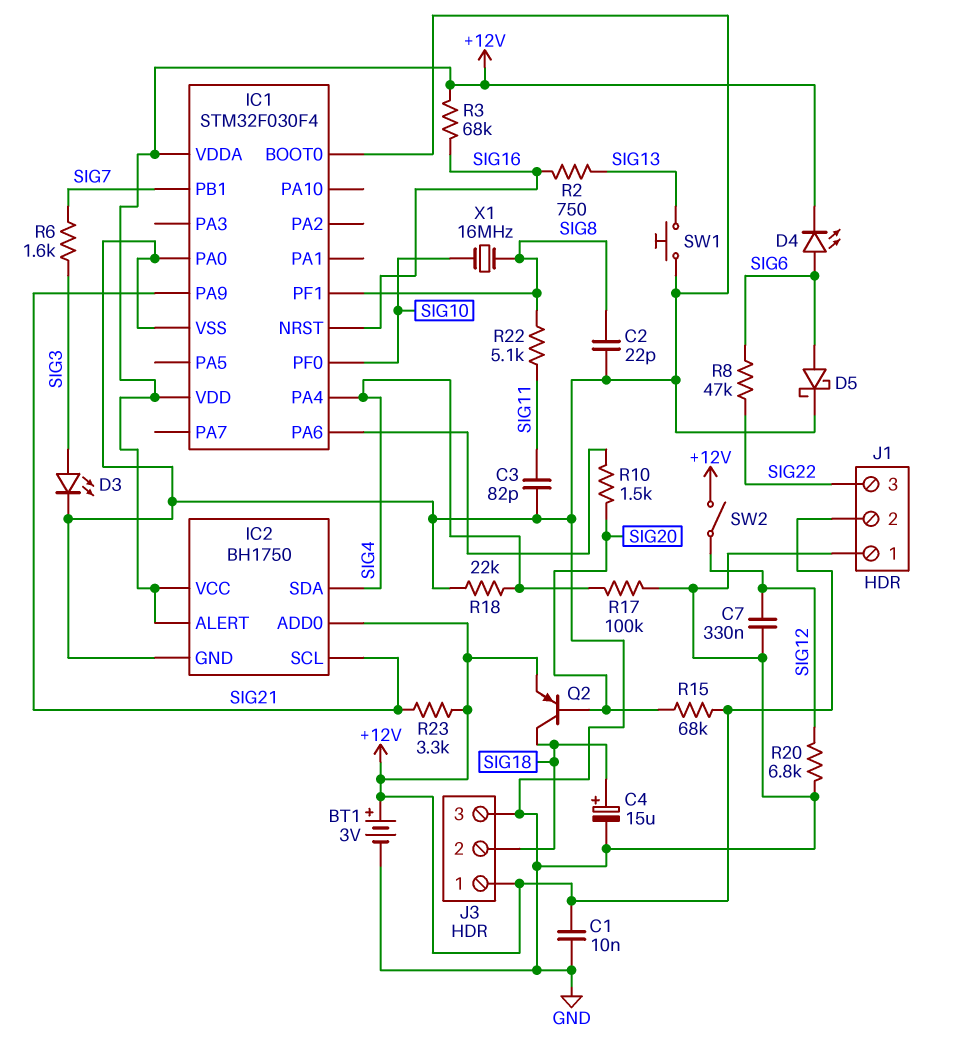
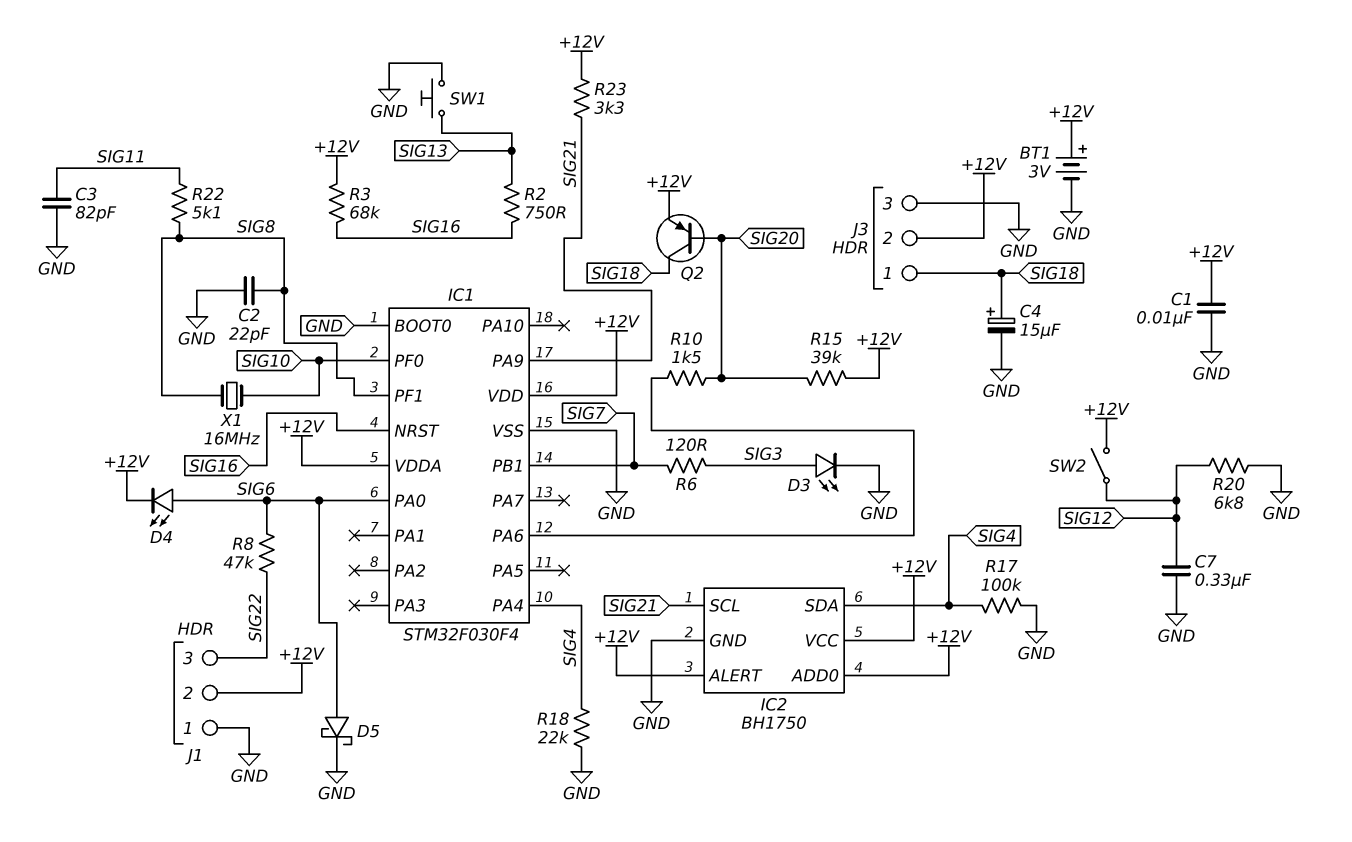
IC1 pin PA0: GND -> SIG6
J3 pin 1: +12V -> SIG18
J3 pin 2: SIG18 -> +12V
R6: 1.6k (SIG3, SIG7) -> 120 (SIG3, SIG7)
R15: 68k (+12V, SIG20) -> 39k (+12V, SIG20)

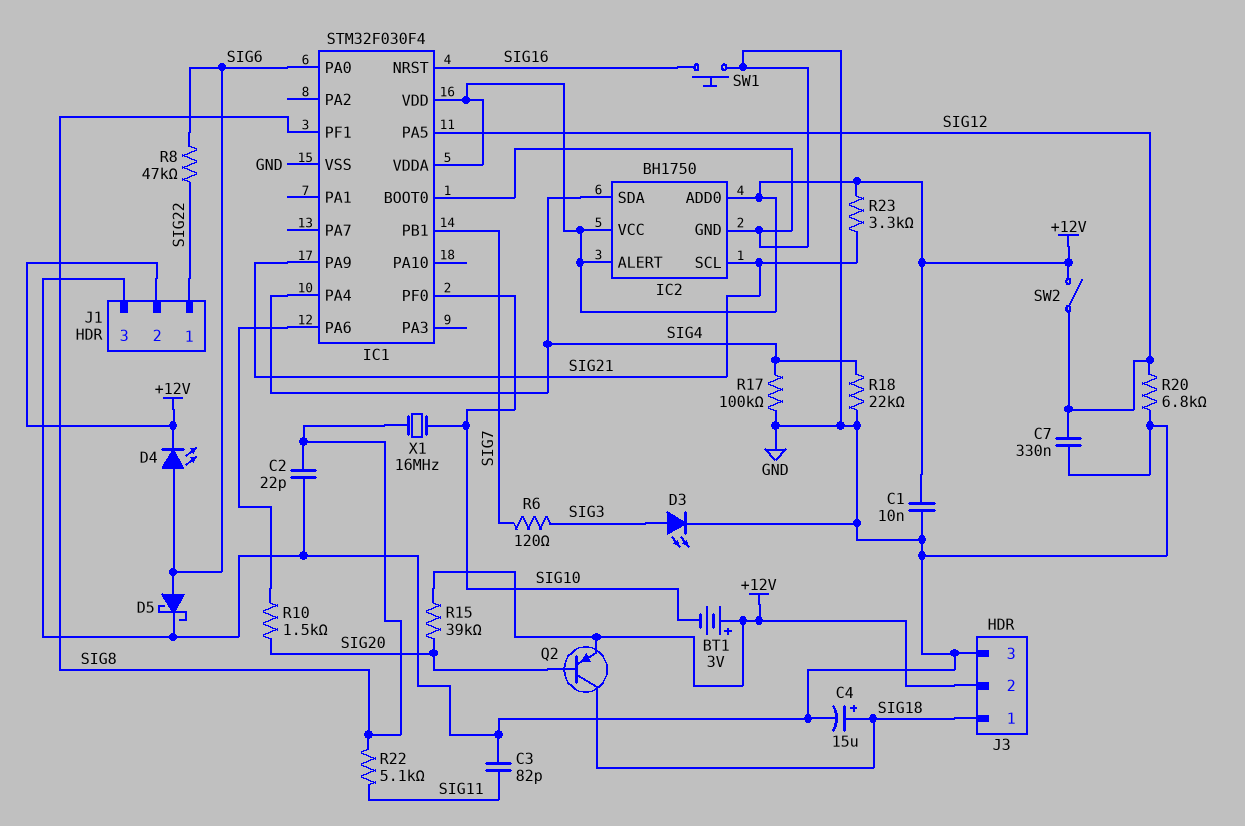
BT1: 3V (plus +12V, minus GND) -> 3V (plus +12V, minus SIG10)
IC1 pin PA5: none -> SIG12
J1 pin 1: GND -> SIG22
J1 pin 3: SIG22 -> GND
R2: 750 (SIG13, SIG16) -> none
R3: 68k (+12V, SIG16) -> none
SW1: button (GND, SIG13) -> button (GND, SIG16)

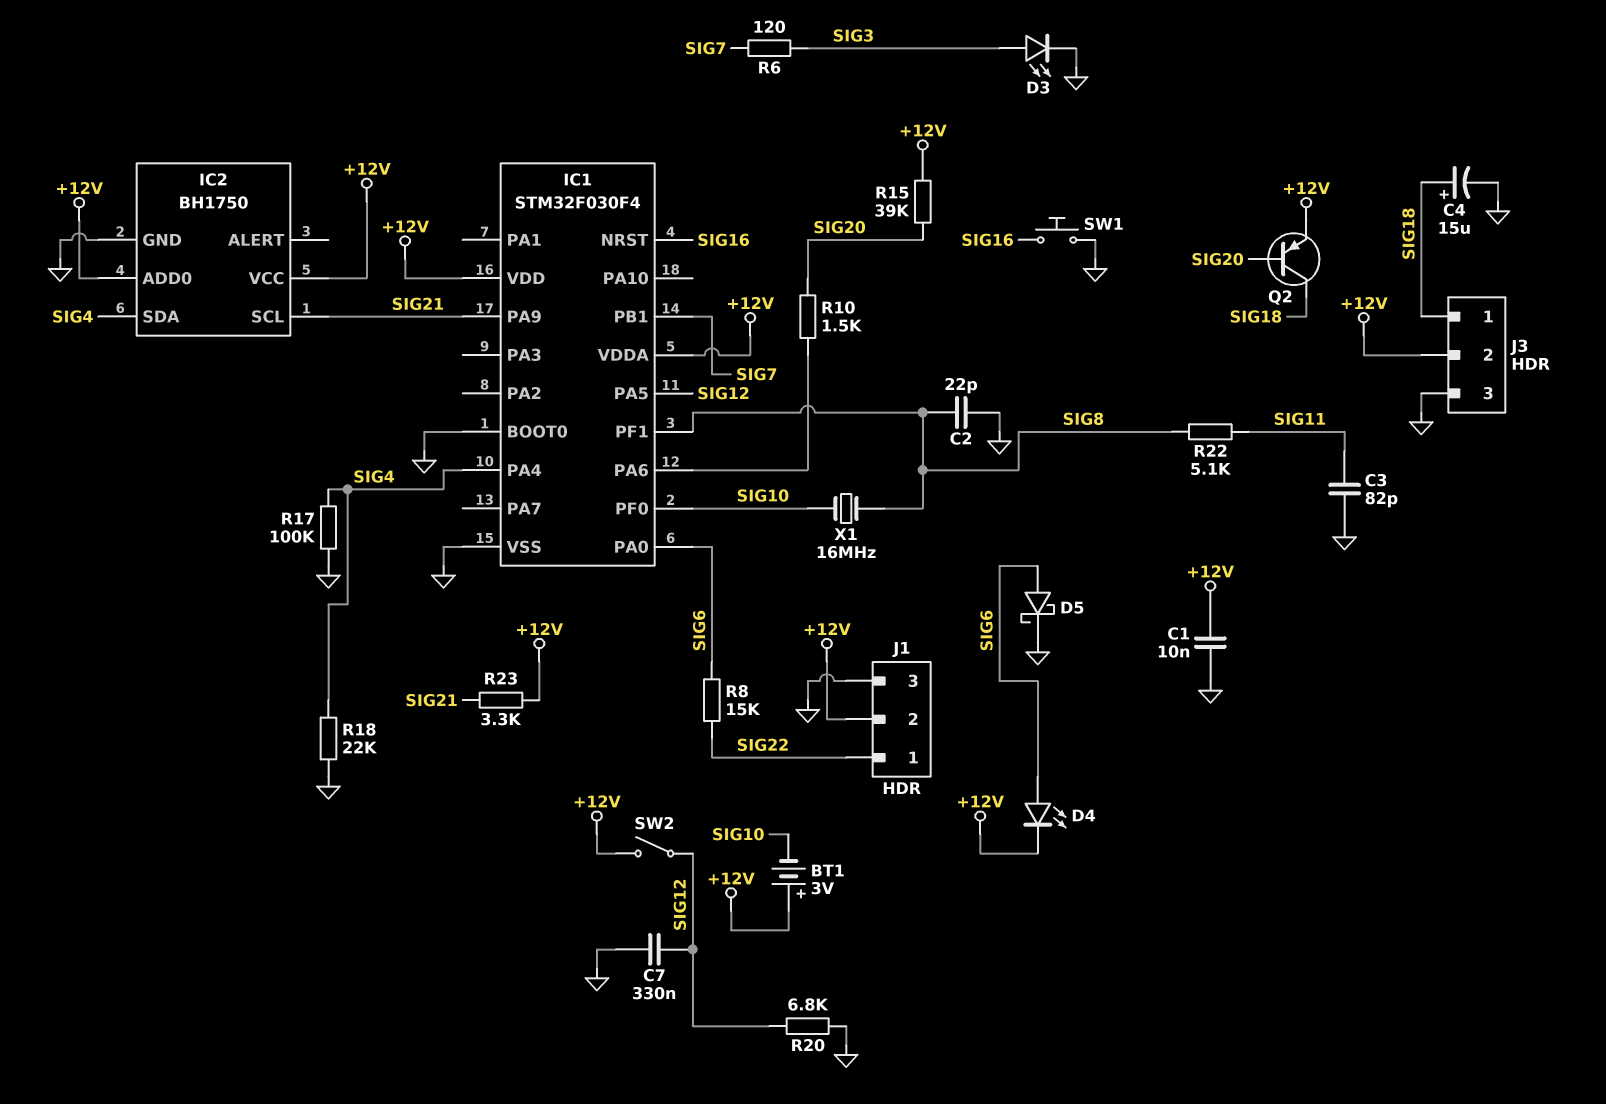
IC2 pin ALERT: +12V -> none
R8: 47k (SIG6, SIG22) -> 15k (SIG6, SIG22)

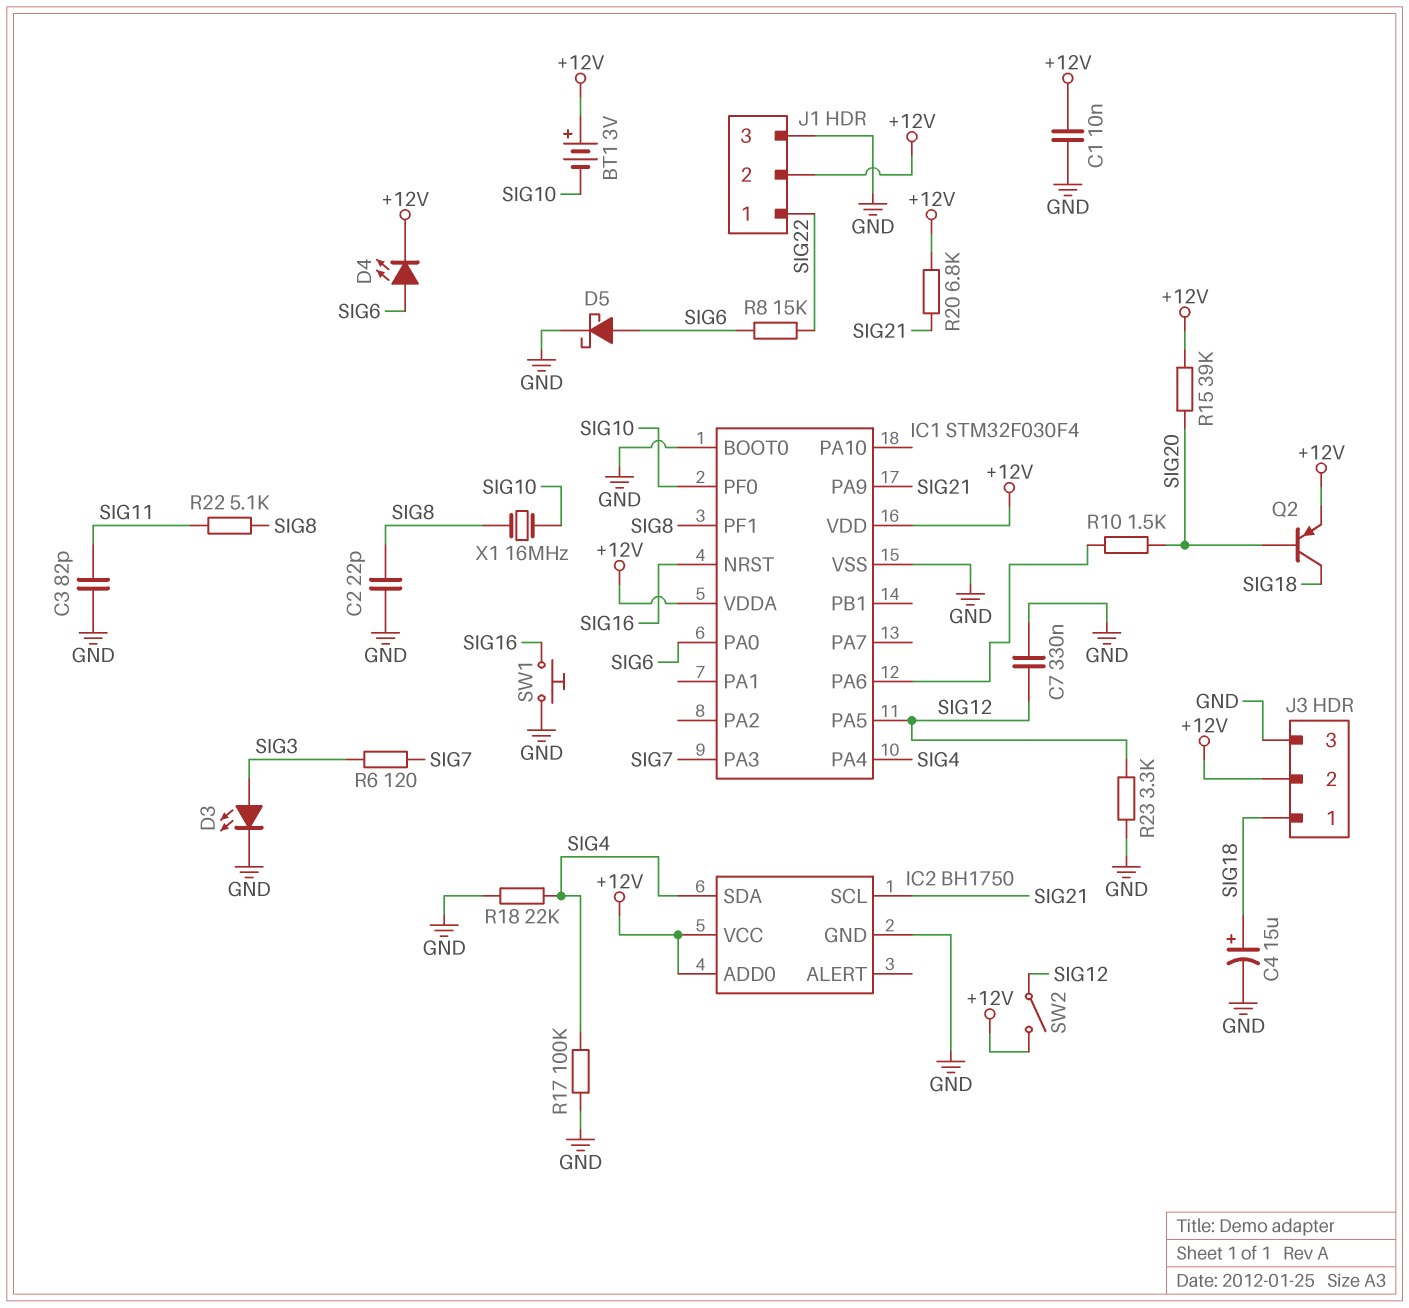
IC1 pin PA3: none -> SIG7
IC1 pin PB1: SIG7 -> none
R20: 6.8k (GND, SIG12) -> 6.8k (+12V, SIG21)
R23: 3.3k (+12V, SIG21) -> 3.3k (GND, SIG12)

